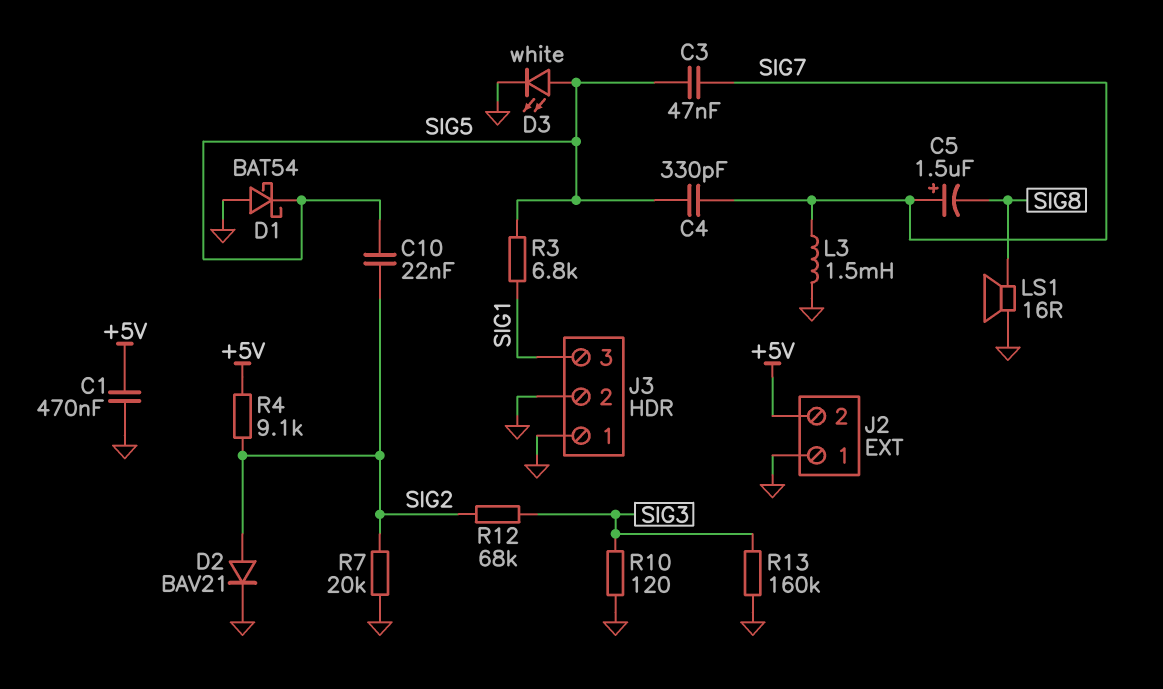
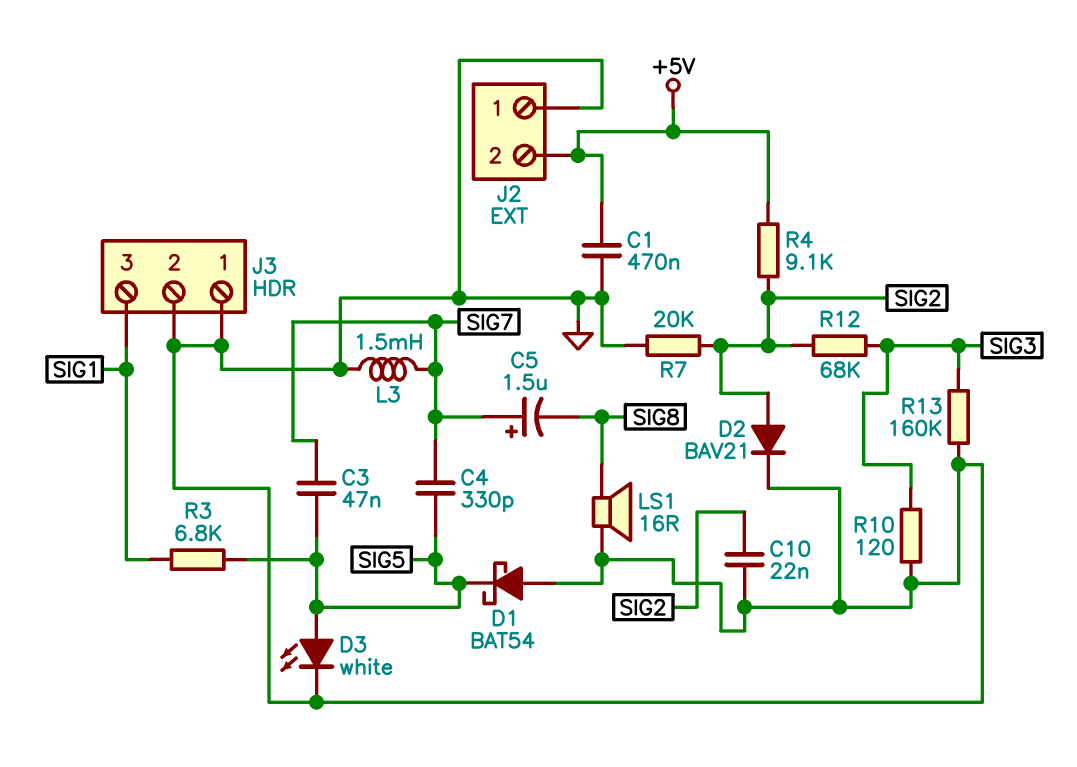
C10: 22nF (SIG2, SIG5) -> 22nF (GND, SIG2)

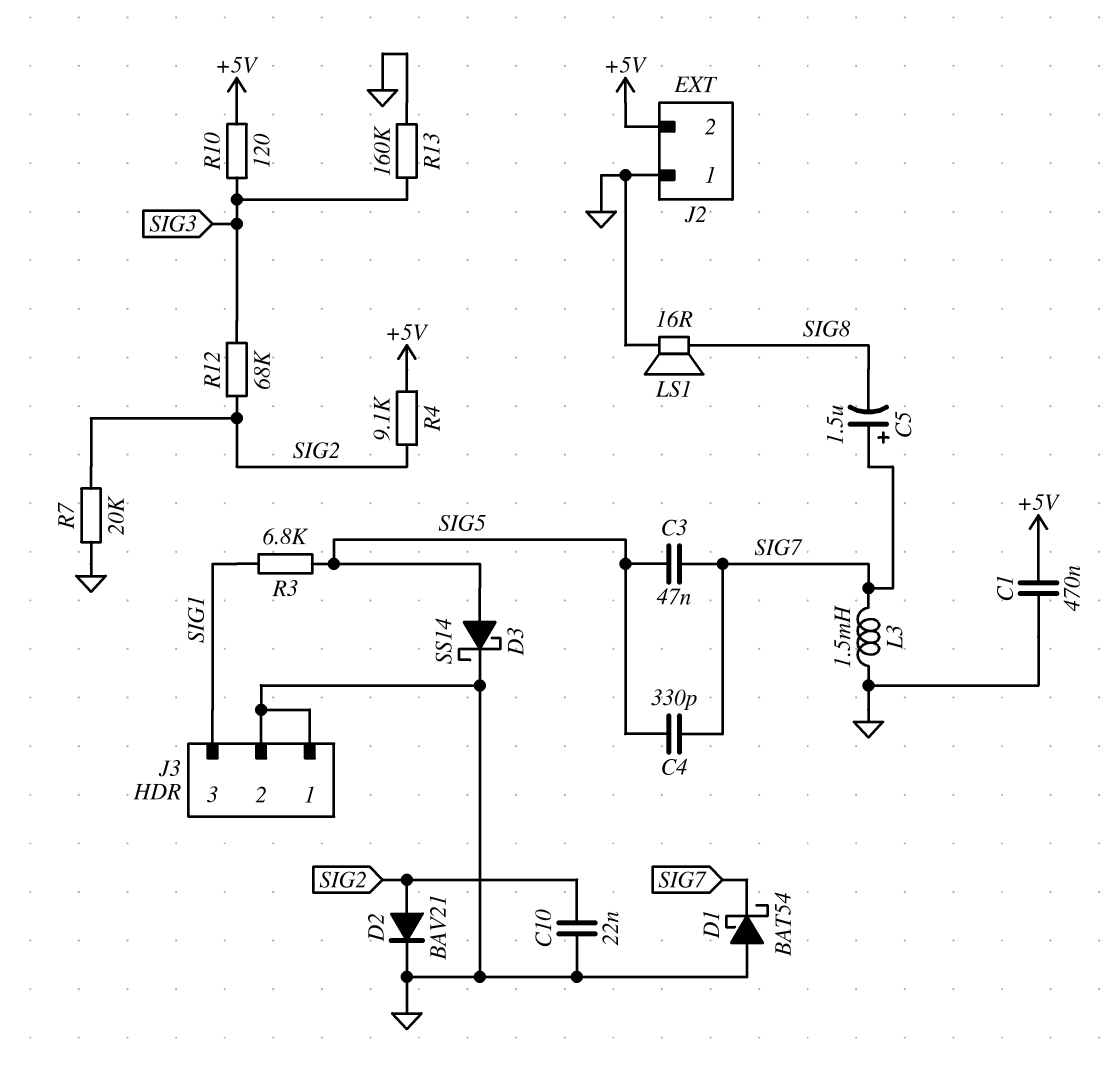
D1: schottky BAT54 (A GND, K SIG5) -> schottky BAT54 (A GND, K SIG7)
D3: LED white (A SIG5, K GND) -> schottky SS14 (A SIG5, K GND)
R10: 120 (GND, SIG3) -> 120 (+5V, SIG3)

